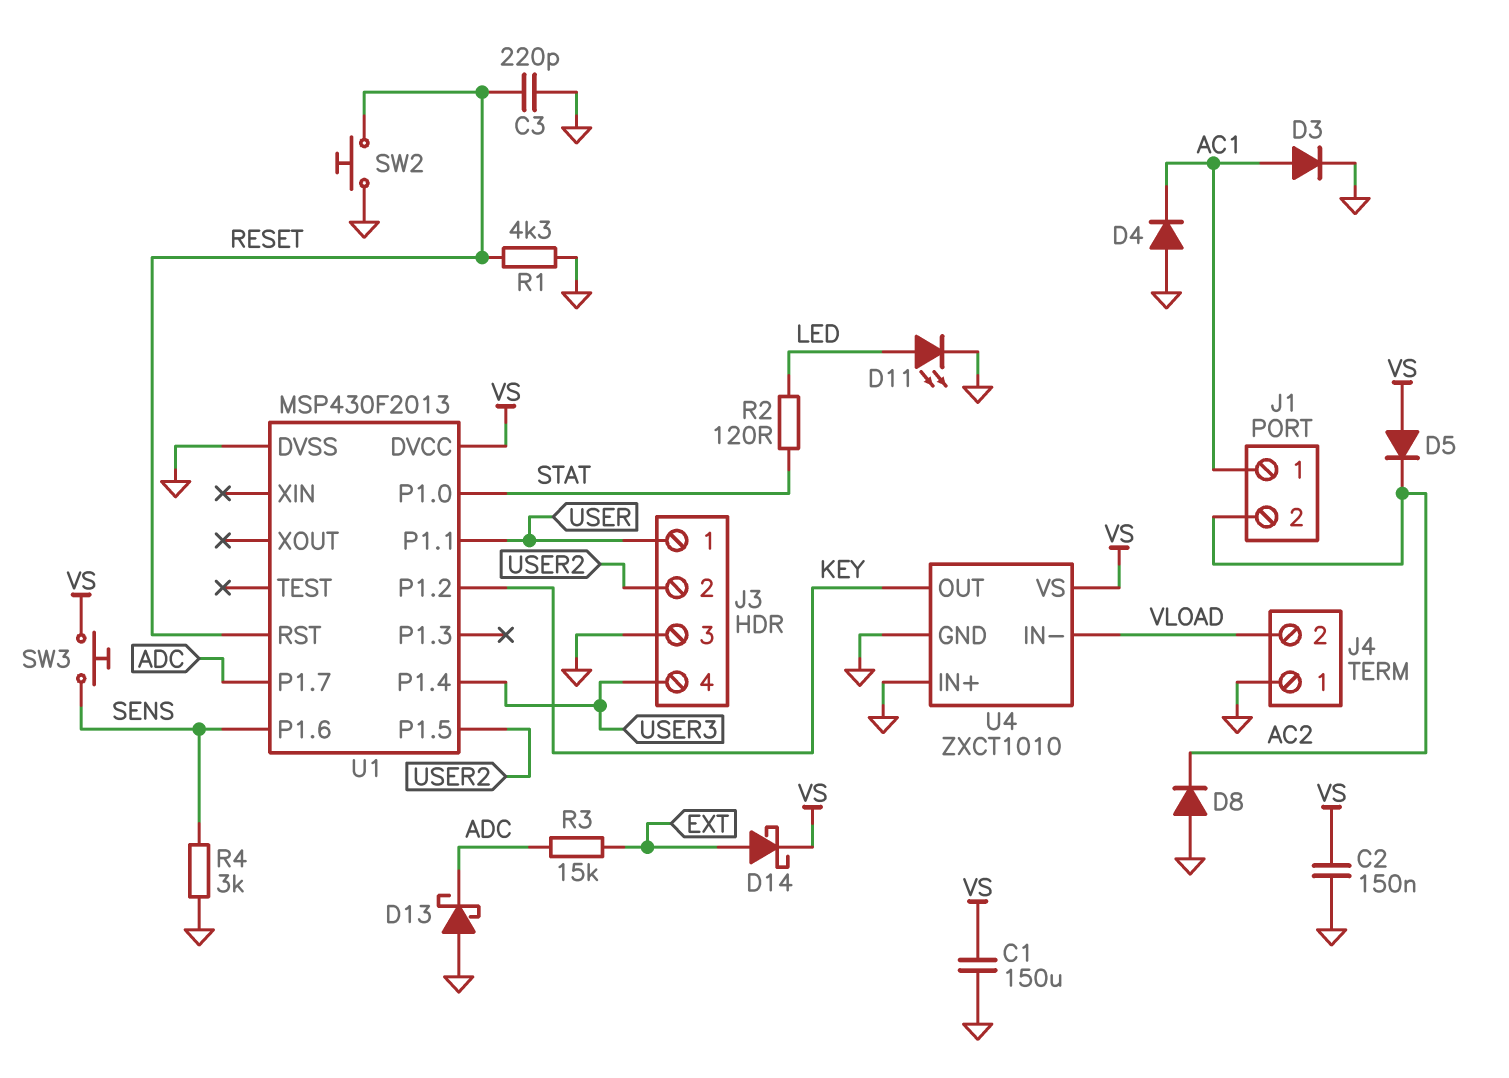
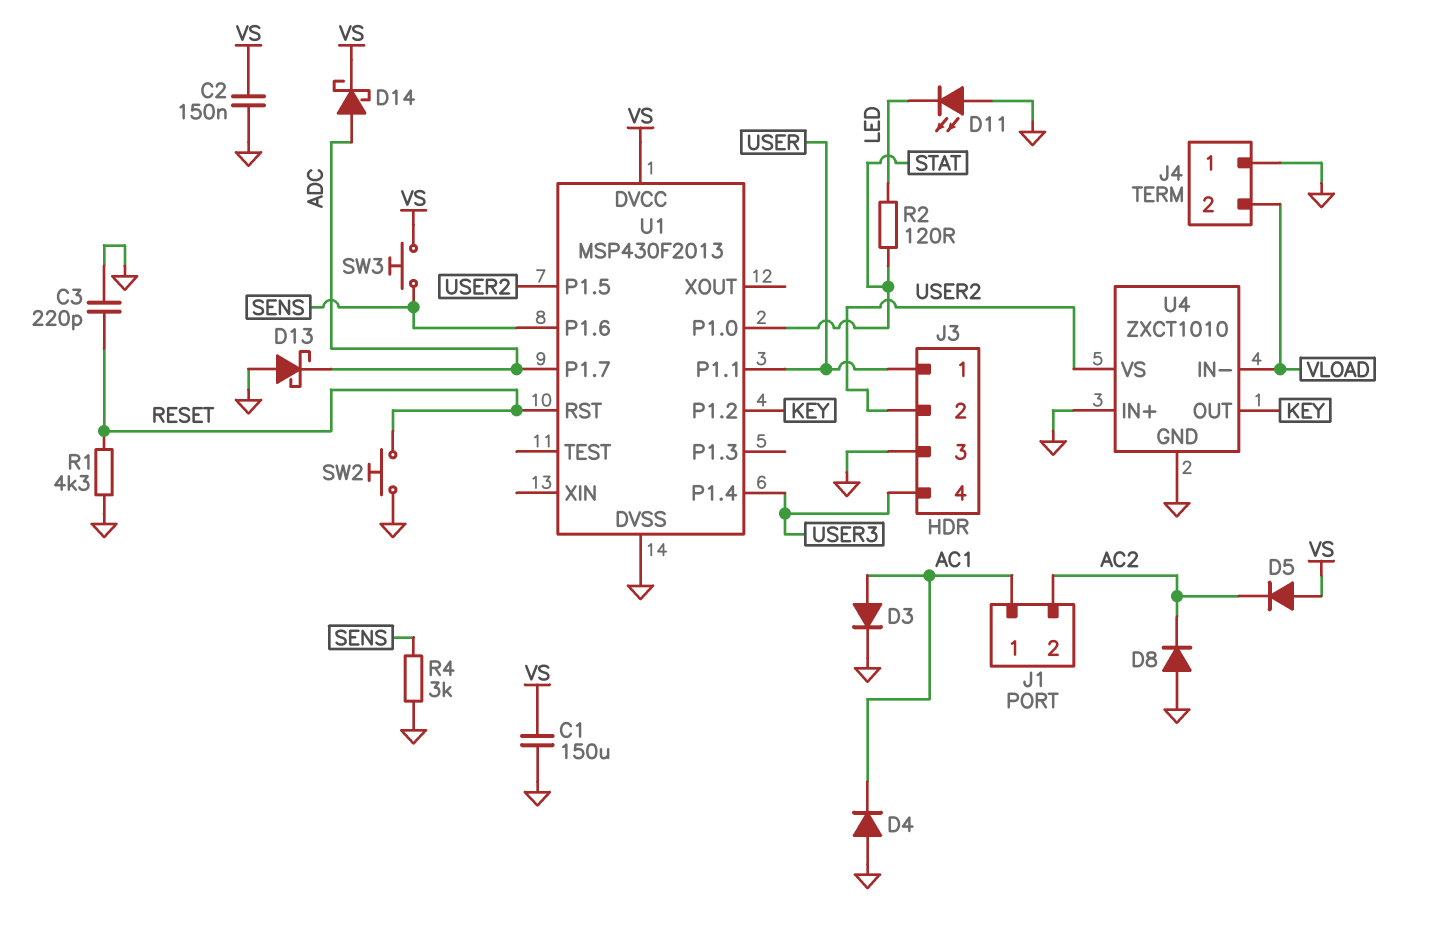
D11: LED (A LED, K GND) -> LED (A GND, K LED)
D14: schottky (A EXT, K VS) -> schottky (A ADC, K VS)
R3: 15k (ADC, EXT) -> none
U4 pin VS: VS -> USER2

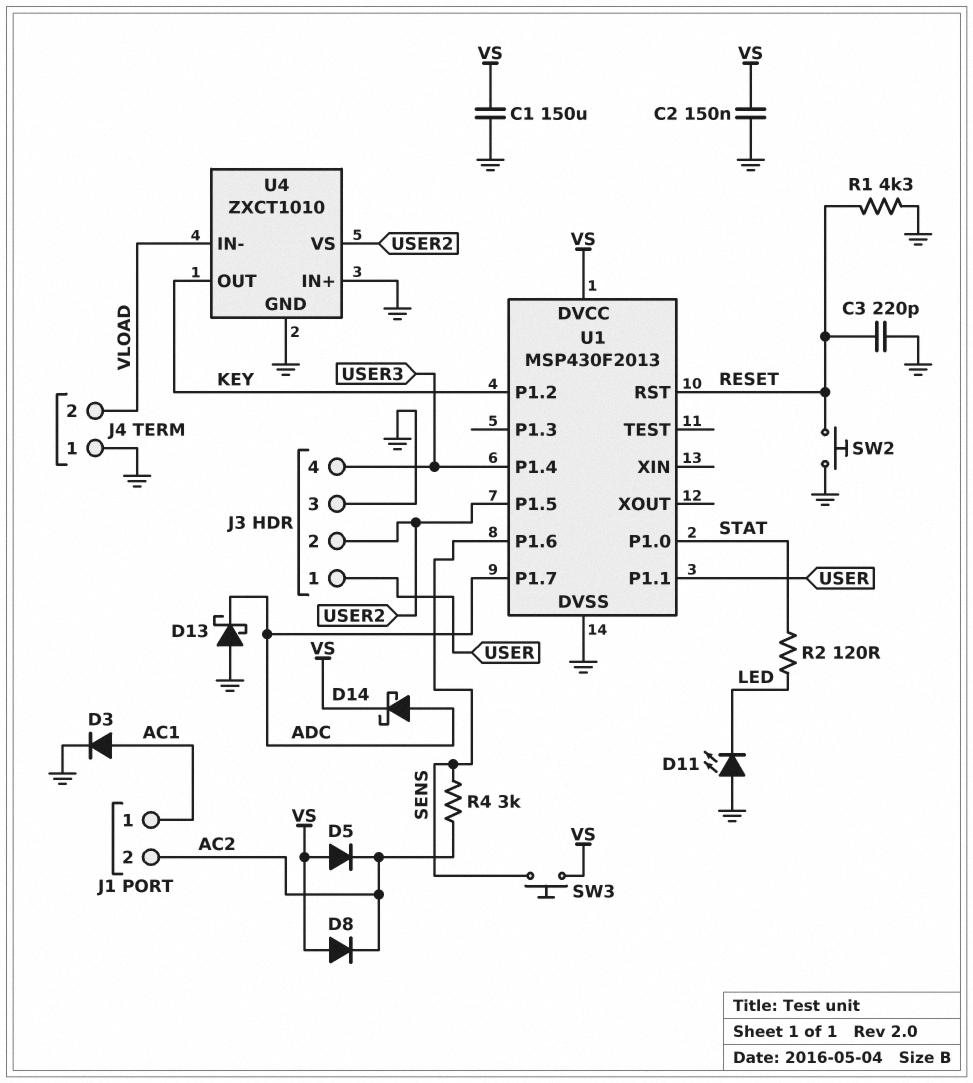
D4: diode (A GND, K AC1) -> none
D8: diode (A GND, K AC2) -> diode (A VS, K AC2)
R4: 3k (GND, SENS) -> 3k (AC2, SENS)

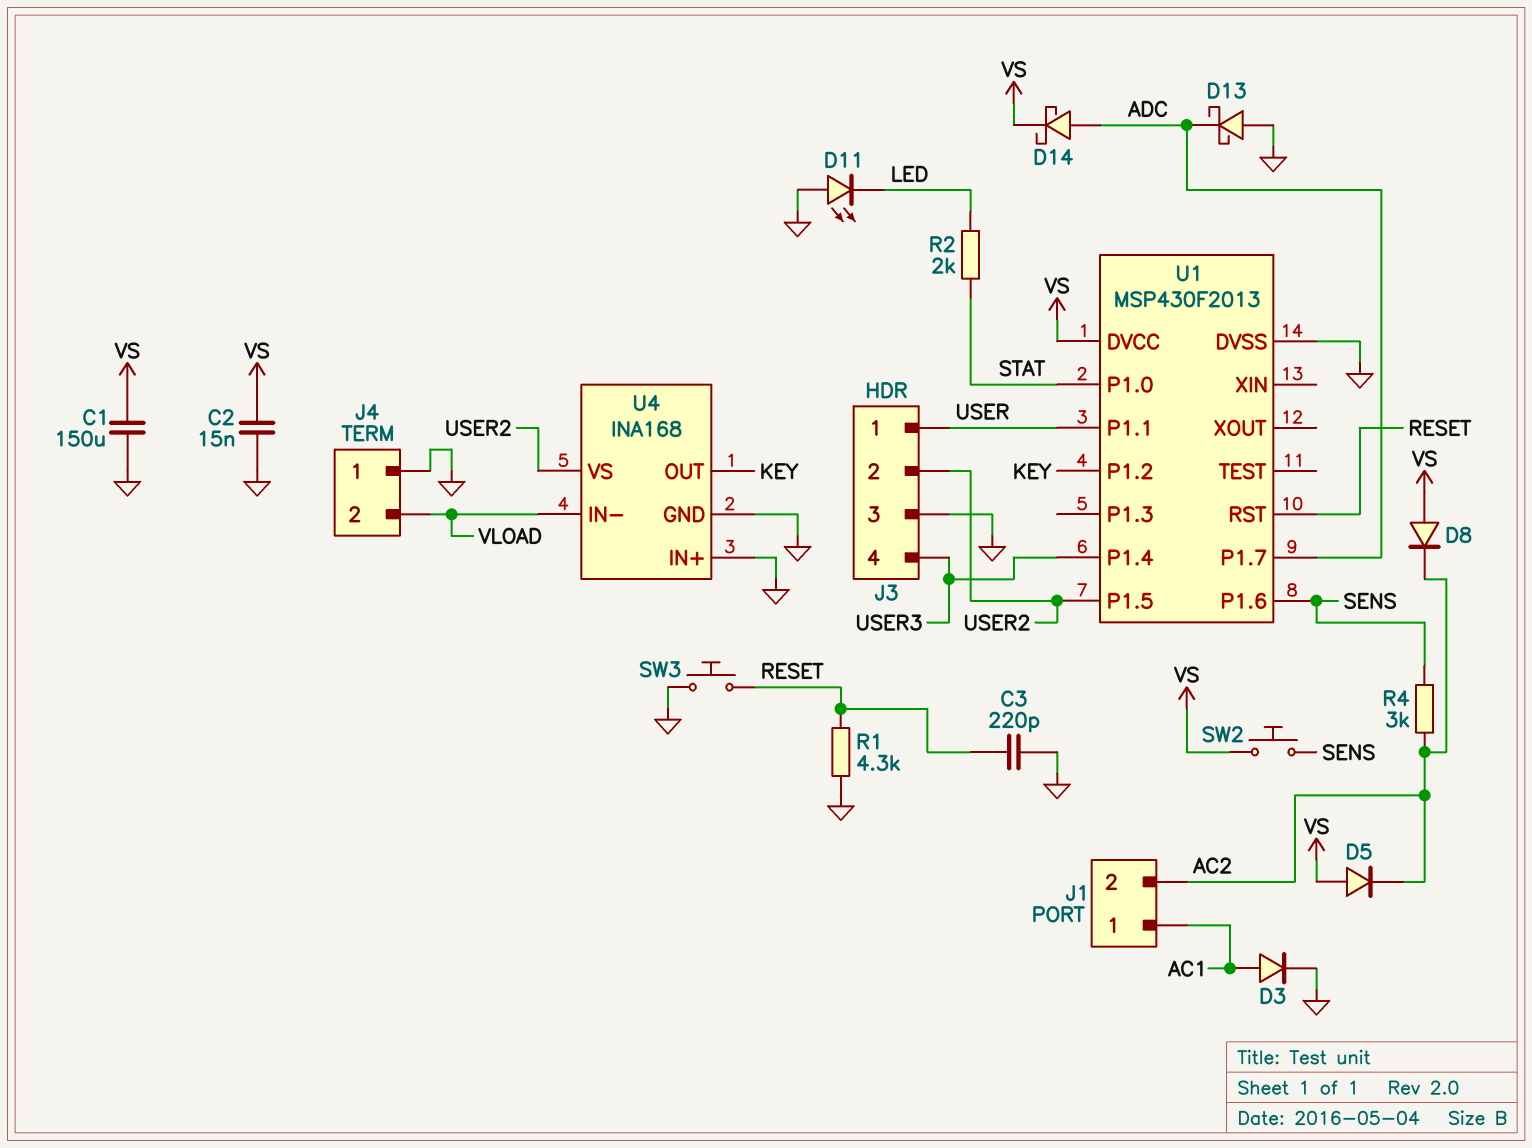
C2: 150nF (GND, VS) -> 15nF (GND, VS)
R2: 120 (LED, STAT) -> 2k (LED, STAT)
SW2: button (GND, RESET) -> button (SENS, VS)
SW3: button (SENS, VS) -> button (GND, RESET)
U4: ZXCT1010 -> INA168

